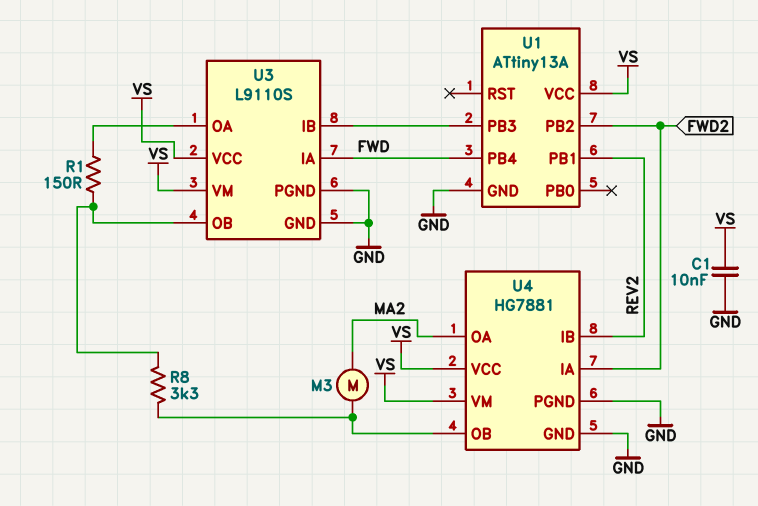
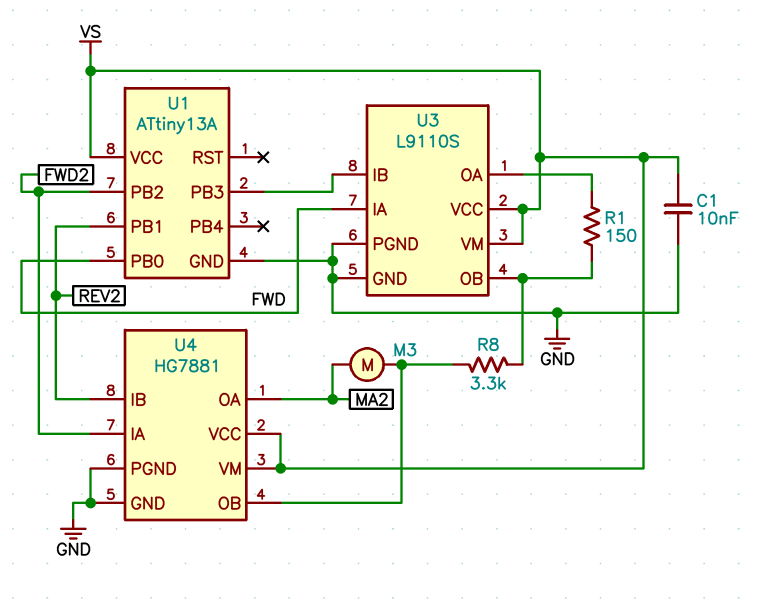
U1 pin PB0: none -> FWD
U1 pin PB4: FWD -> none

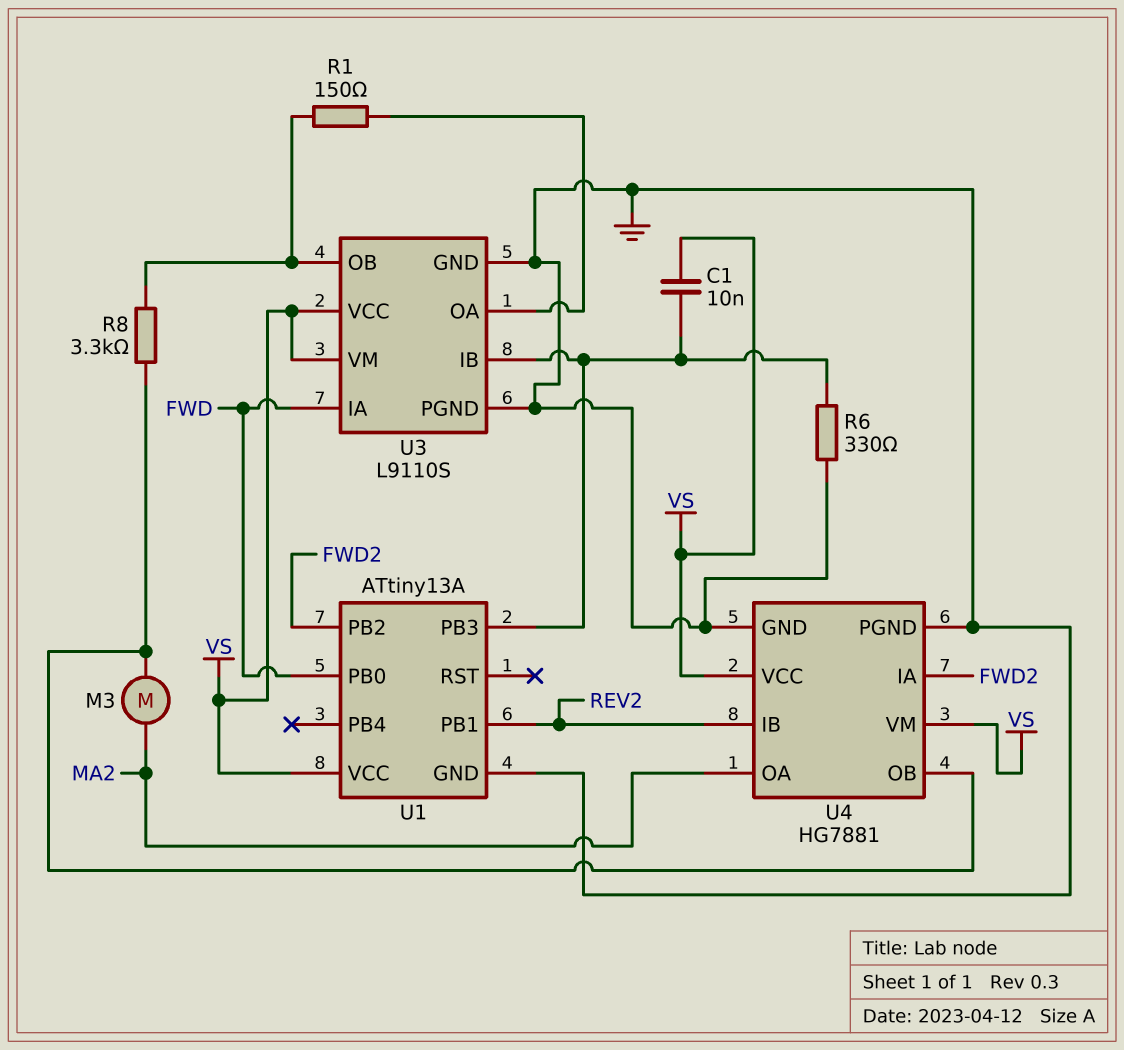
C1: 10nF (GND, VS) -> 10nF (U1/PB3, VS)
R6: none -> 330 (GND, U1/PB3)

